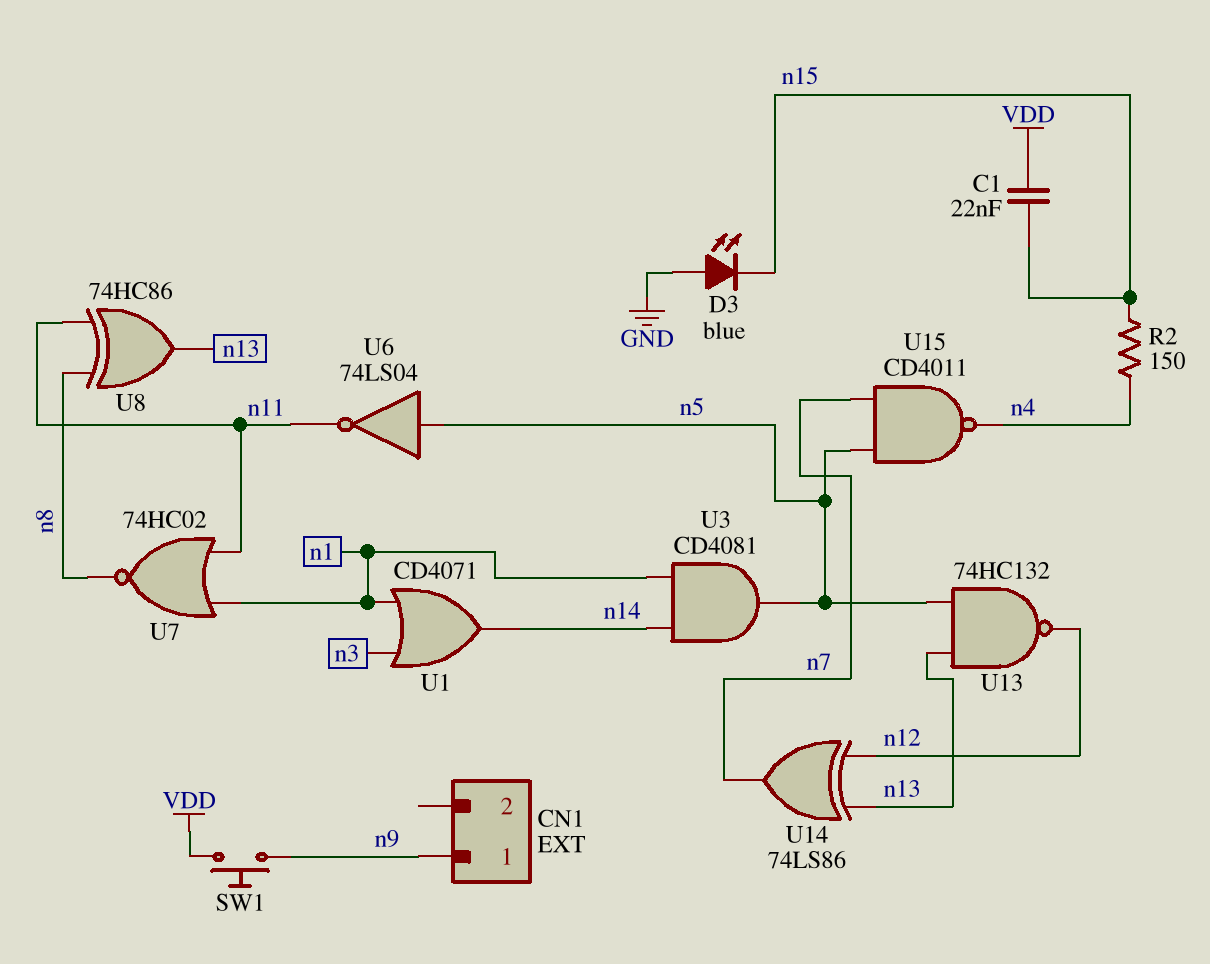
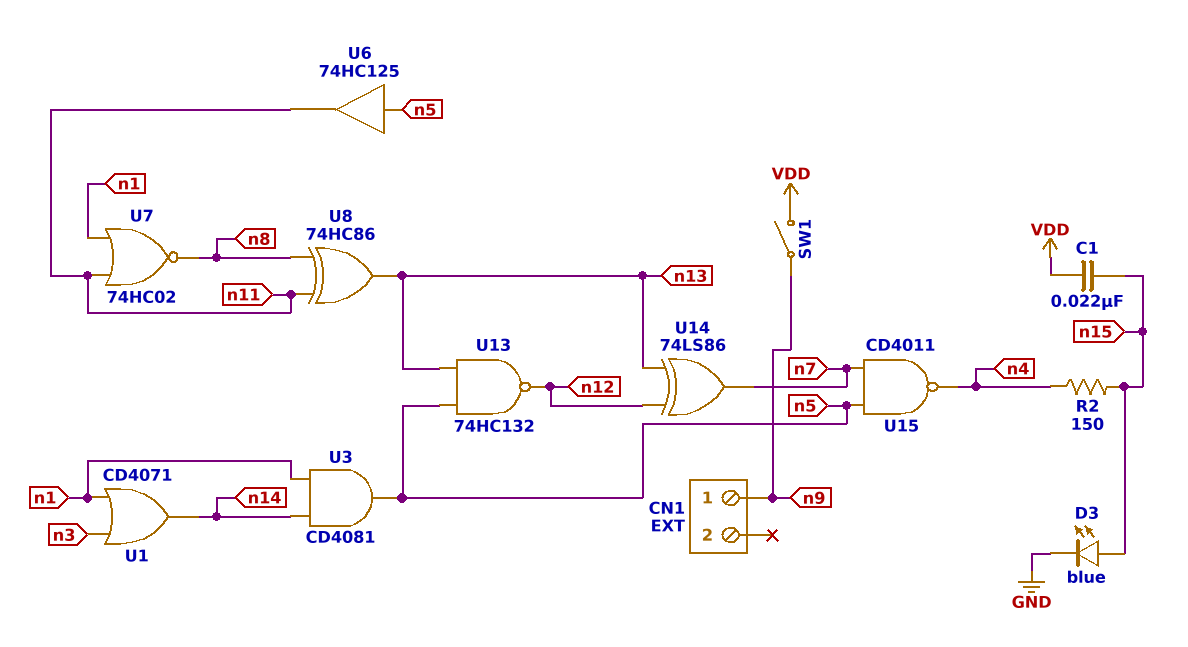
D3: LED blue (A GND, K n15) -> LED blue (A n15, K GND)
SW1: button (VDD, n9) -> switch (VDD, n9)
U6: NOT 74LS04 (in n5, out n11) -> buffer 74HC125 (in n5, out n11)

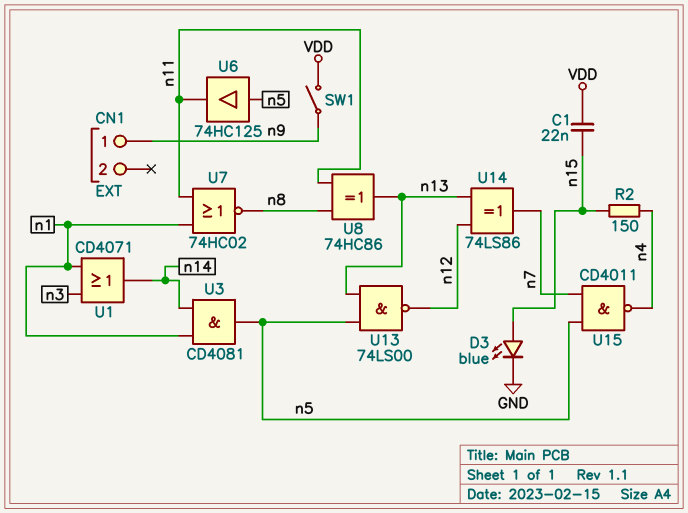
U13: NAND 74HC132 (in n5, in n13, out n12) -> NAND 74LS00 (in n5, in n13, out n12)

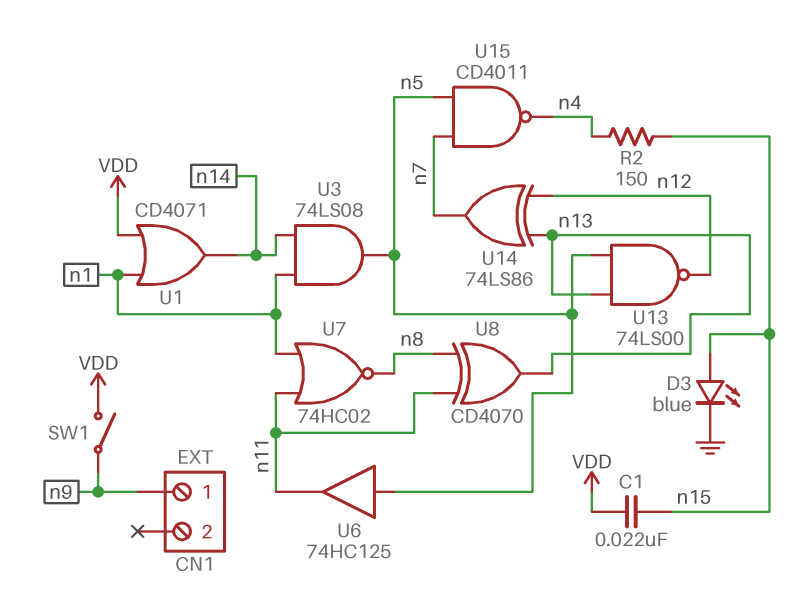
U1: OR CD4071 (in n1, in n3, out n14) -> OR CD4071 (in VDD, in n1, out n14)
U3: AND CD4081 (in n1, in n14, out n5) -> AND 74LS08 (in n1, in n14, out n5)
U8: XOR 74HC86 (in n8, in n11, out n13) -> XOR CD4070 (in n8, in n11, out n13)

